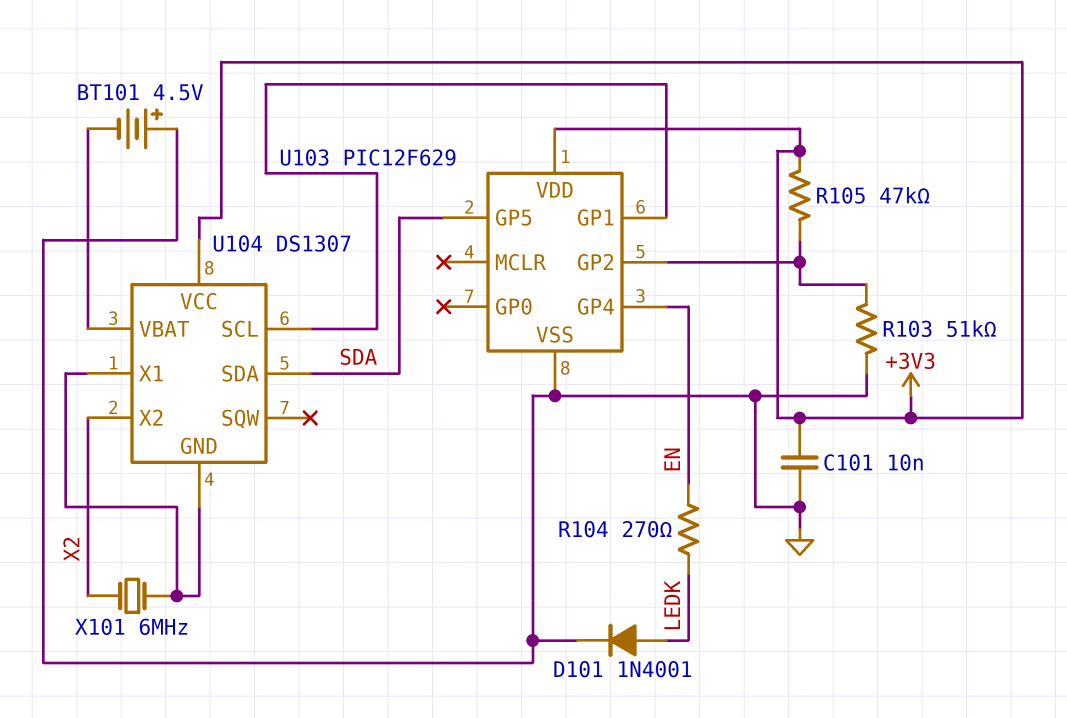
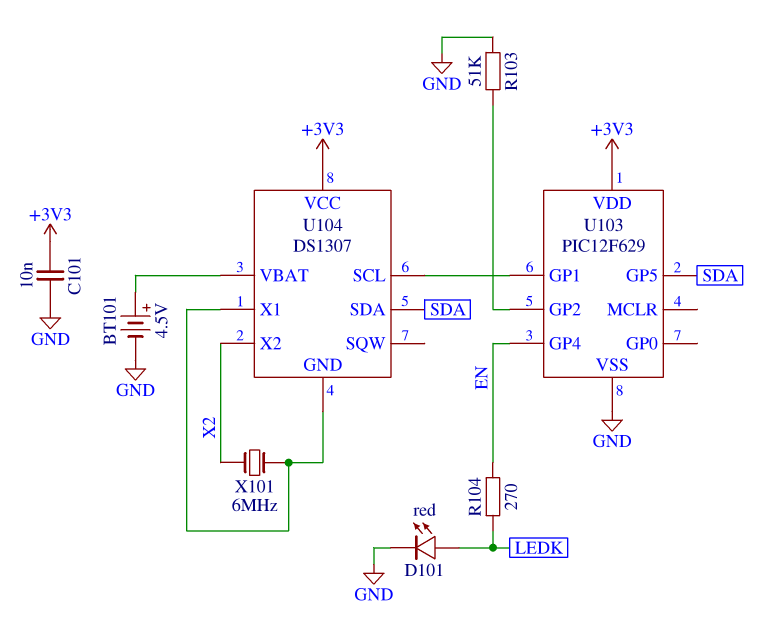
BT101: 4.5V (plus GND, minus U104/VBAT) -> 4.5V (plus U104/VBAT, minus GND)
D101: diode 1N4001 (A LEDK, K GND) -> LED red (A LEDK, K GND)
R105: 47k (+3V3, U103/GP2) -> none

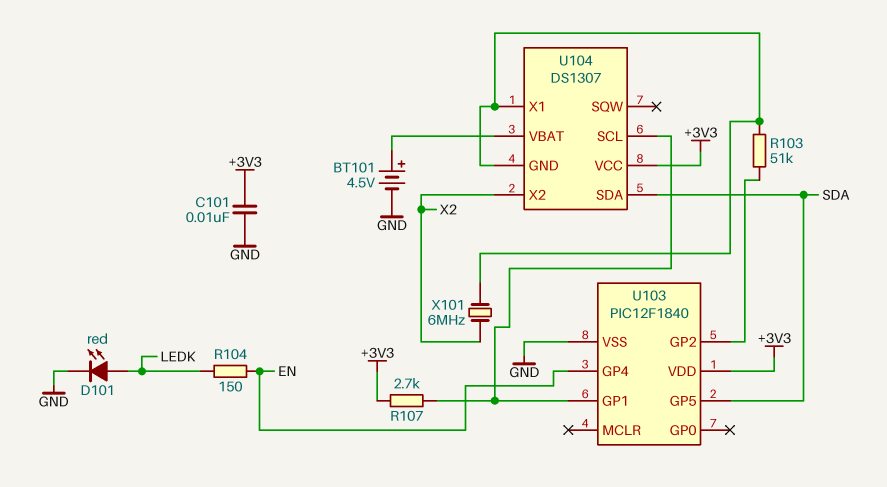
R103: 51k (GND, U103/GP2) -> 51k (U103/GP2, U104/GND)
R104: 270 (EN, LEDK) -> 150 (EN, LEDK)
R107: none -> 2.7k (+3V3, U103/GP1)
U103: PIC12F629 -> PIC12F1840

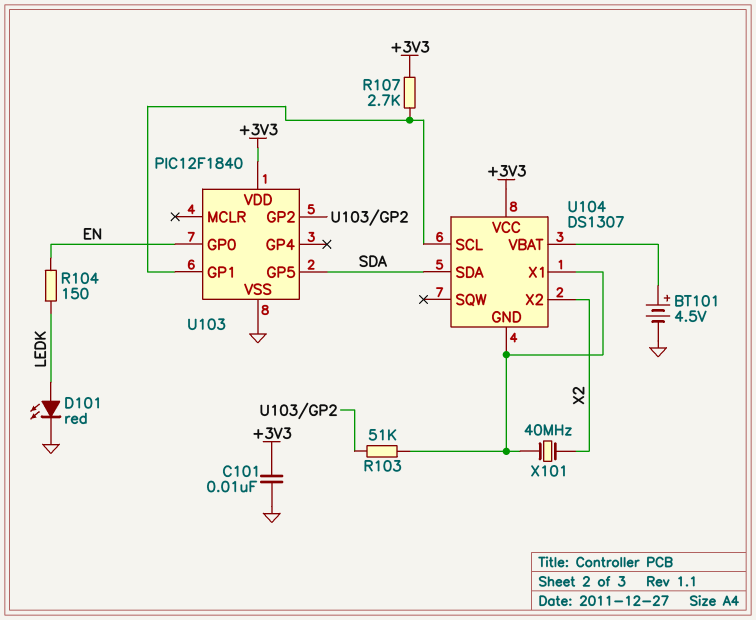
U103 pin GP0: none -> EN
U103 pin GP4: EN -> none
X101: 6MHz (U104/GND, X2) -> 40MHz (U104/GND, X2)

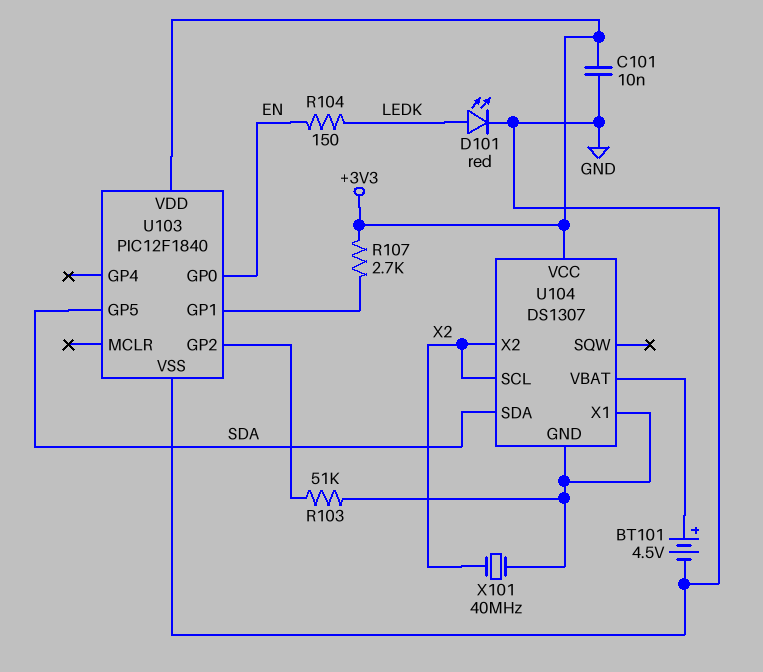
U104 pin SCL: U103/GP1 -> X2

